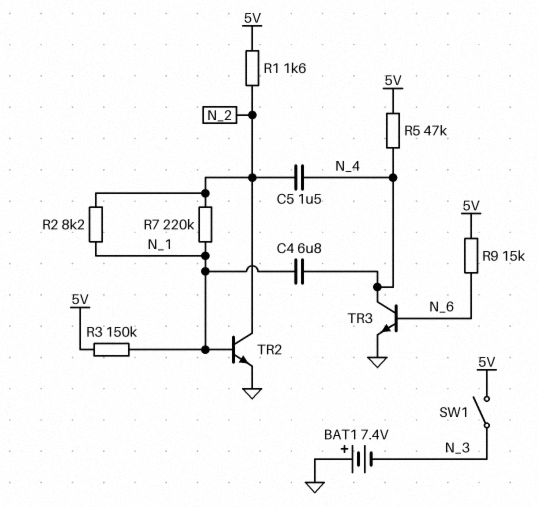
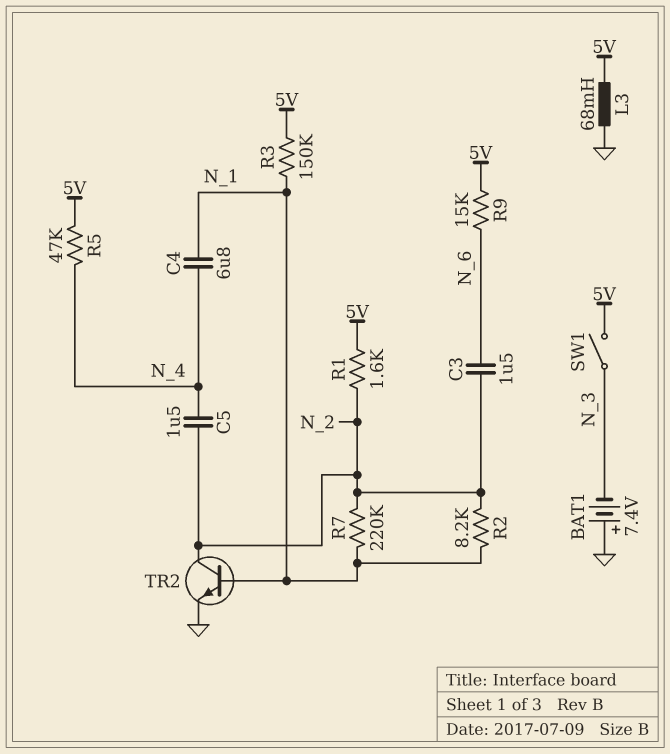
C3: none -> 1.5uF (N_2, N_6)
L3: none -> 68mH (5V, GND)
TR3: NPN (B N_6, C N_4, E GND) -> none

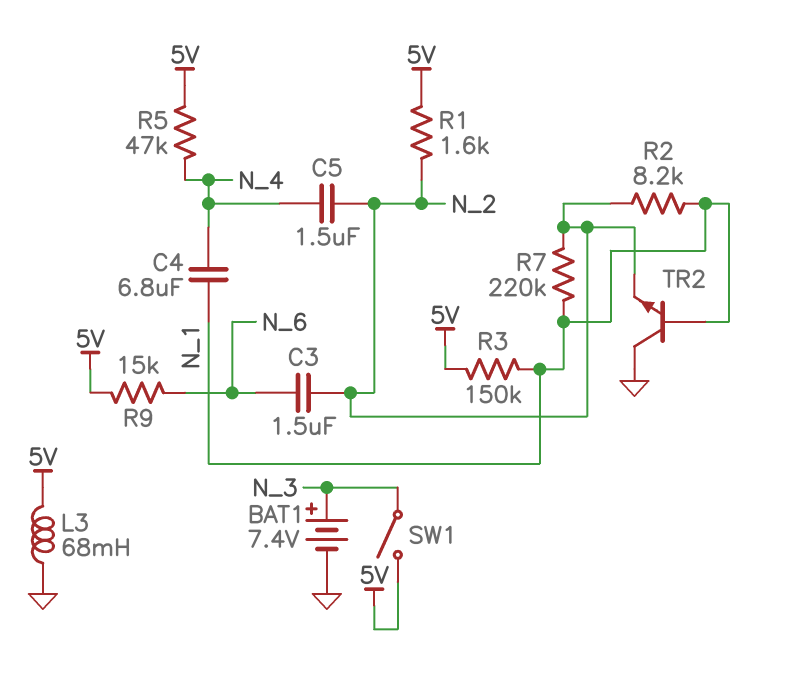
BAT1: 7.4V (plus GND, minus N_3) -> 7.4V (plus N_3, minus GND)
TR2: NPN (B N_1, C N_2, E GND) -> NPN (B N_1, C GND, E N_2)

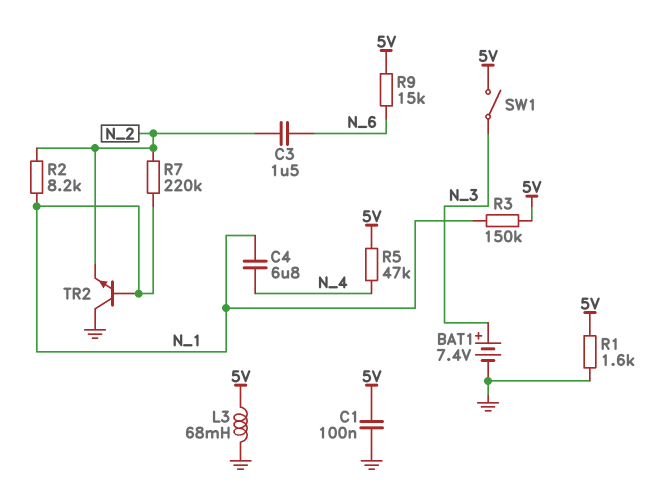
C1: none -> 100nF (5V, GND)
C5: 1.5uF (N_2, N_4) -> none
R1: 1.6k (5V, N_2) -> 1.6k (5V, GND)

